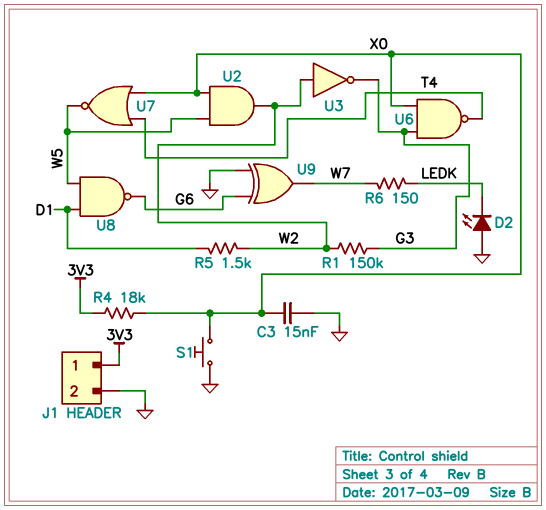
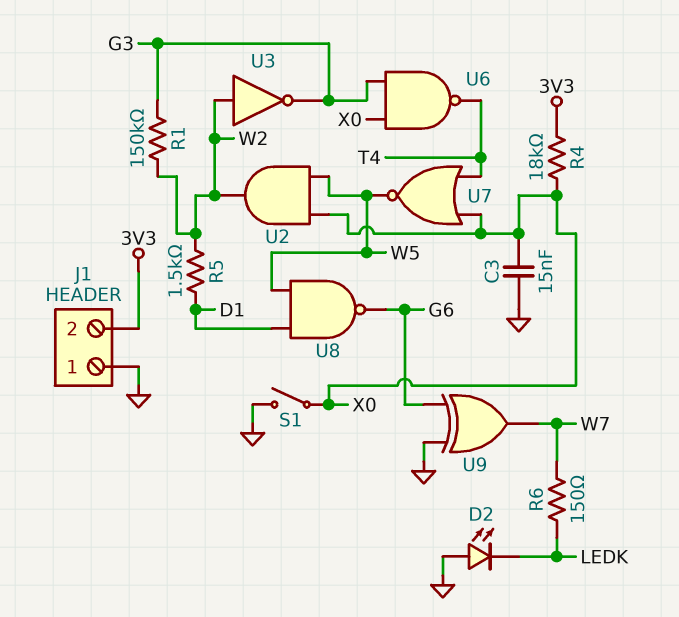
J1 pin 1: 3V3 -> GND
J1 pin 2: GND -> 3V3
S1: button (GND, X0) -> switch (GND, X0)

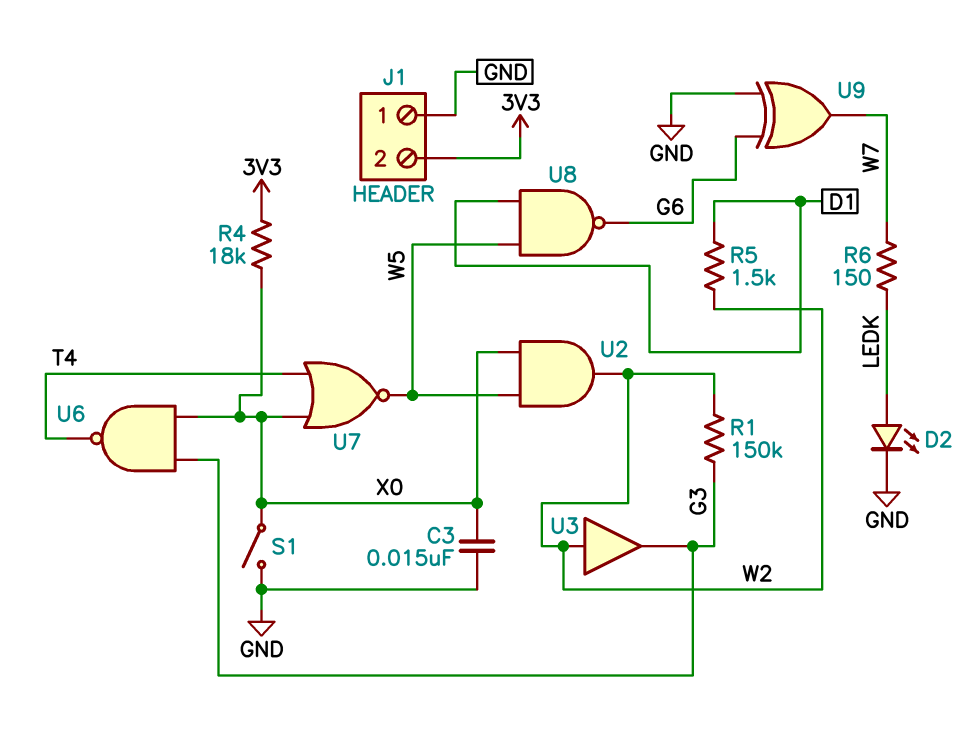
D2: LED (A GND, K LEDK) -> LED (A LEDK, K GND)
U3: NOT (in W2, out G3) -> buffer (in W2, out G3)

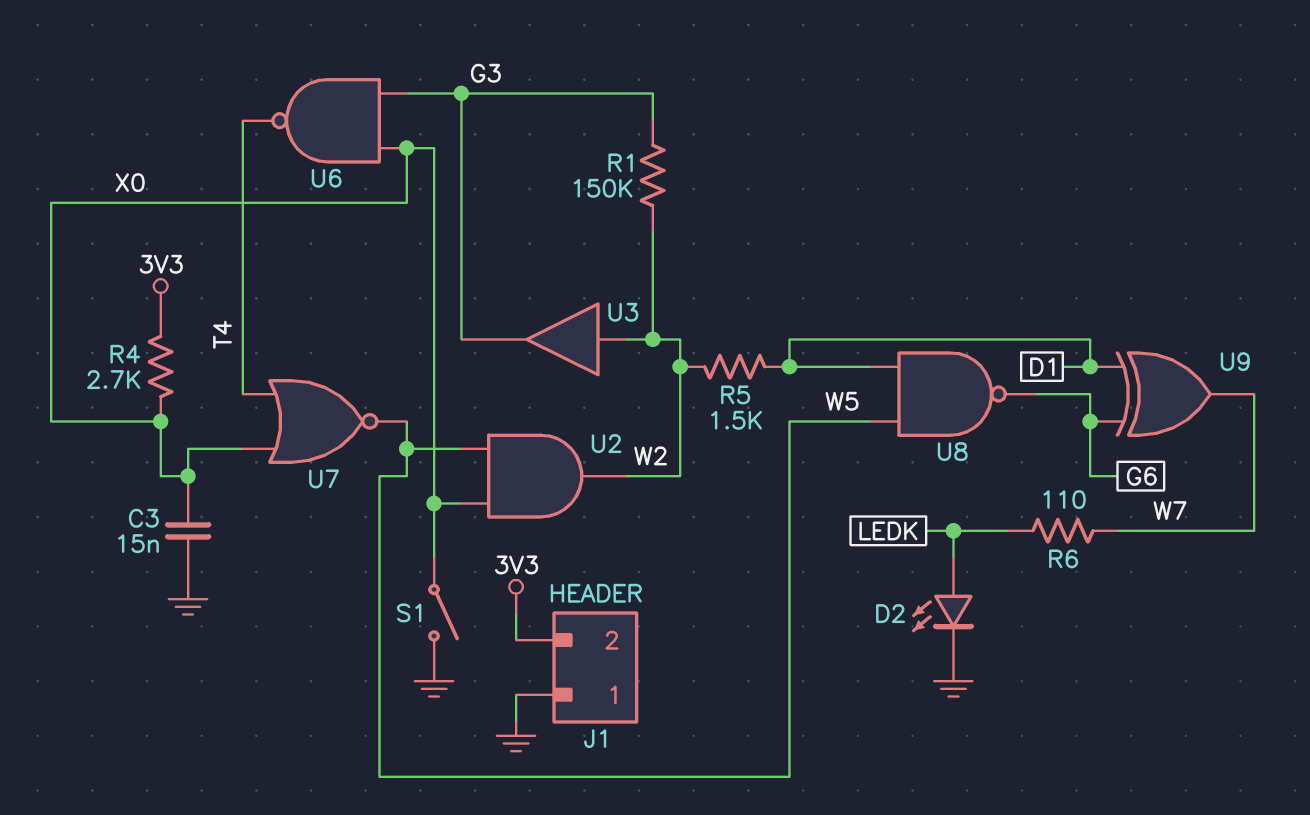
R4: 18k (3V3, X0) -> 2.7k (3V3, X0)
R6: 150 (LEDK, W7) -> 110 (LEDK, W7)
U9: XOR (in G6, in GND, out W7) -> XOR (in D1, in G6, out W7)

